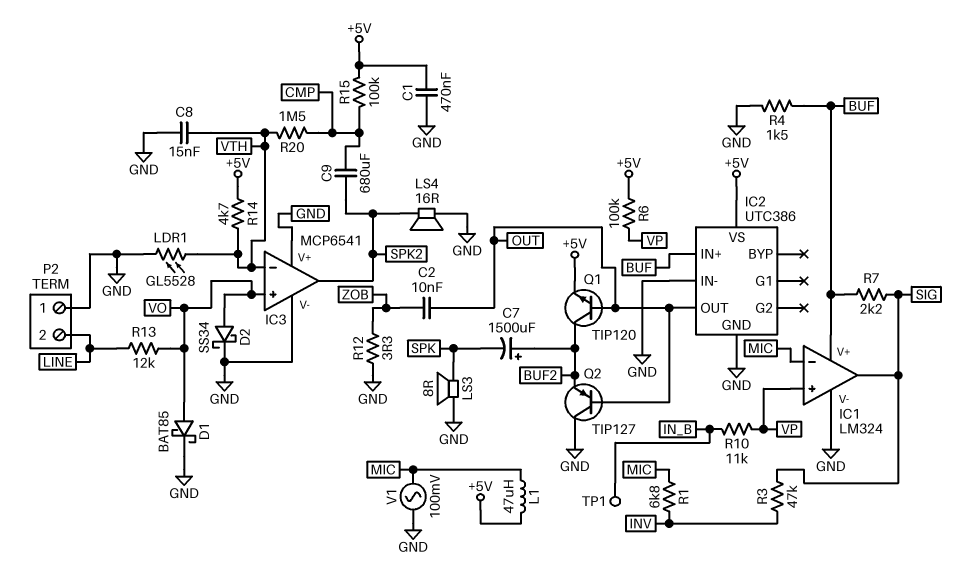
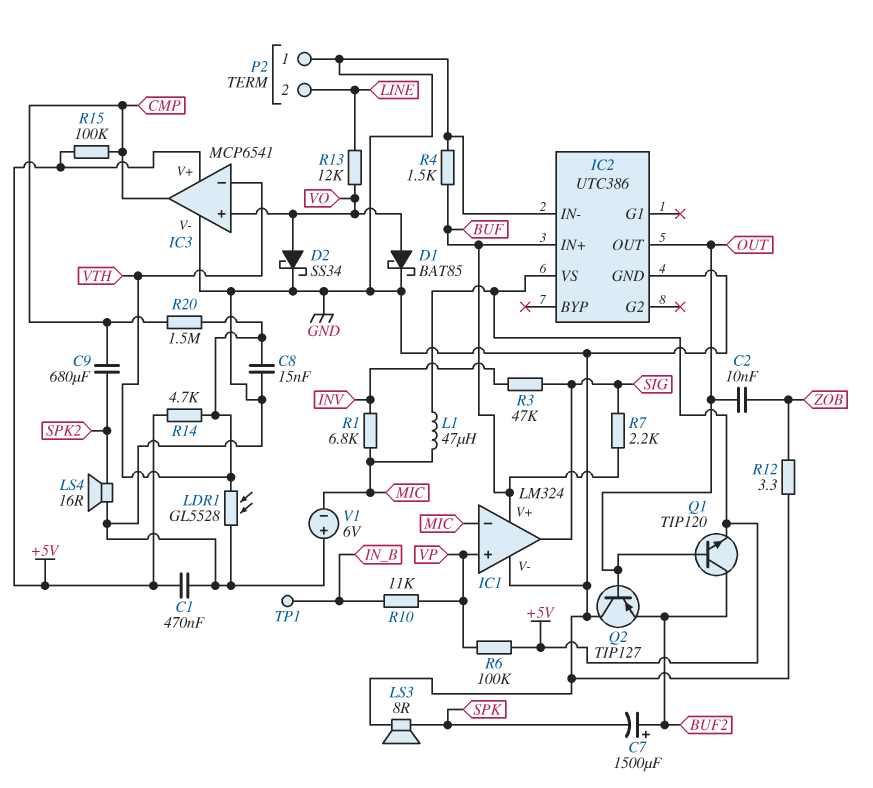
IC3 pin V+: GND -> +5V
IC3 pin out: SPK2 -> CMP
V1: AC 100mV (GND, MIC) -> 6V (plus GND, minus MIC)

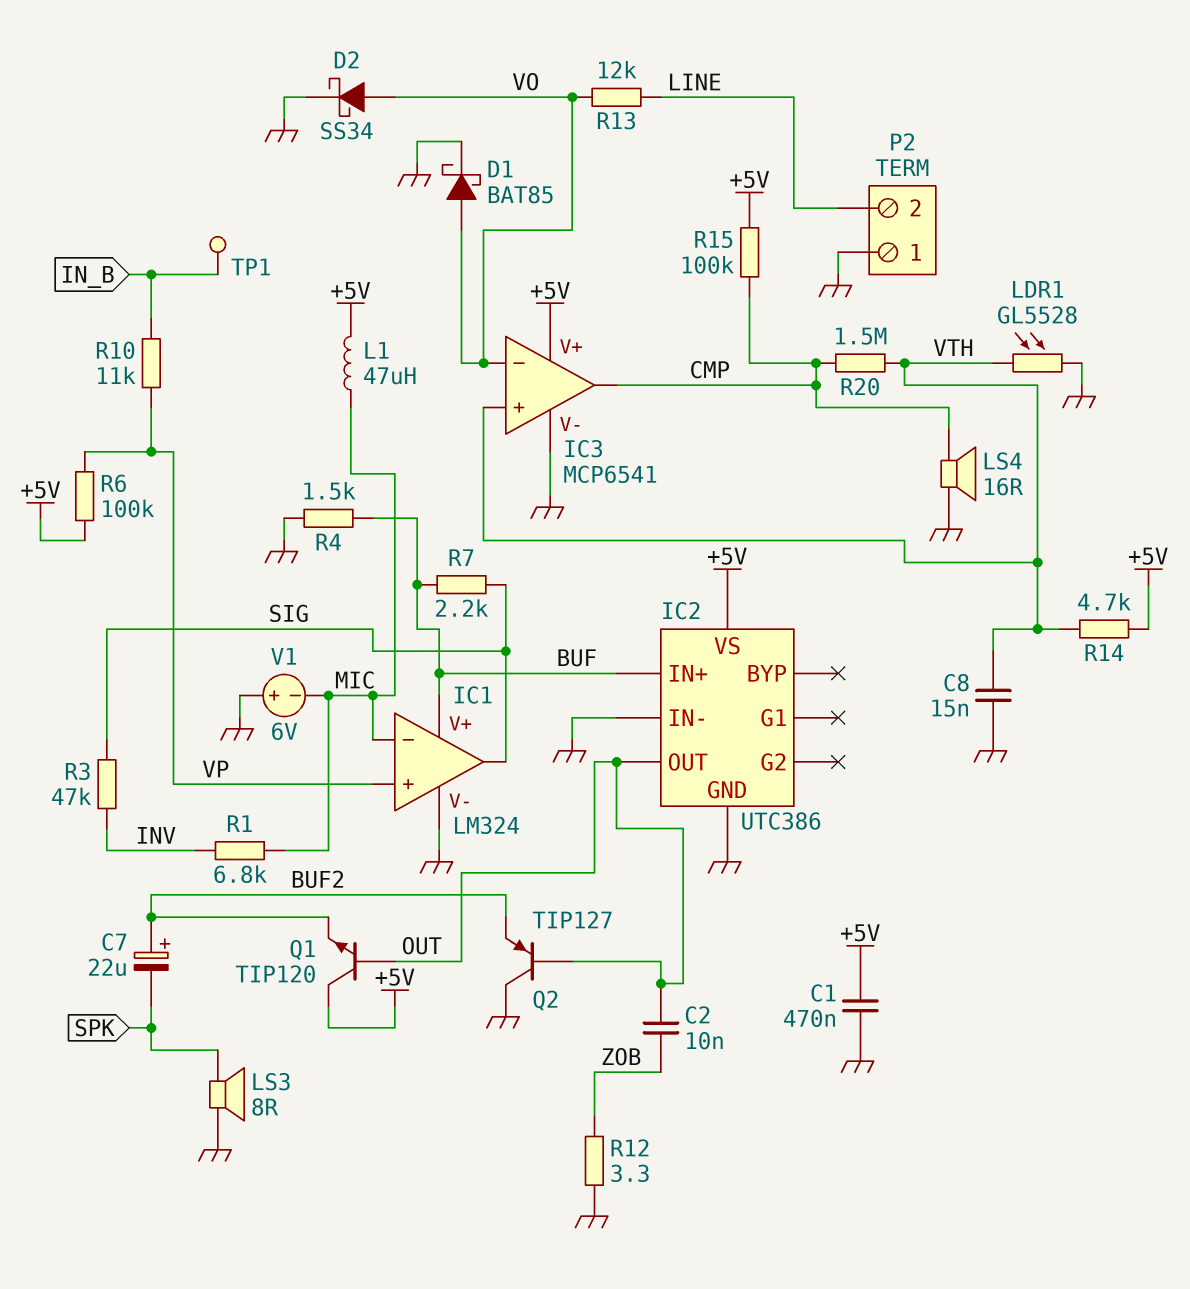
C7: 1500uF (plus BUF2, minus SPK) -> 22uF (plus BUF2, minus SPK)
C9: 680uF (CMP, SPK2) -> none
IC3 pin in+: VO -> VTH
IC3 pin in-: VTH -> VO
LS4: speaker 16R (GND, SPK2) -> speaker 16R (CMP, GND)
Q1: NPN TIP120 (B OUT, C BUF2, E +5V) -> NPN TIP120 (B OUT, C +5V, E BUF2)

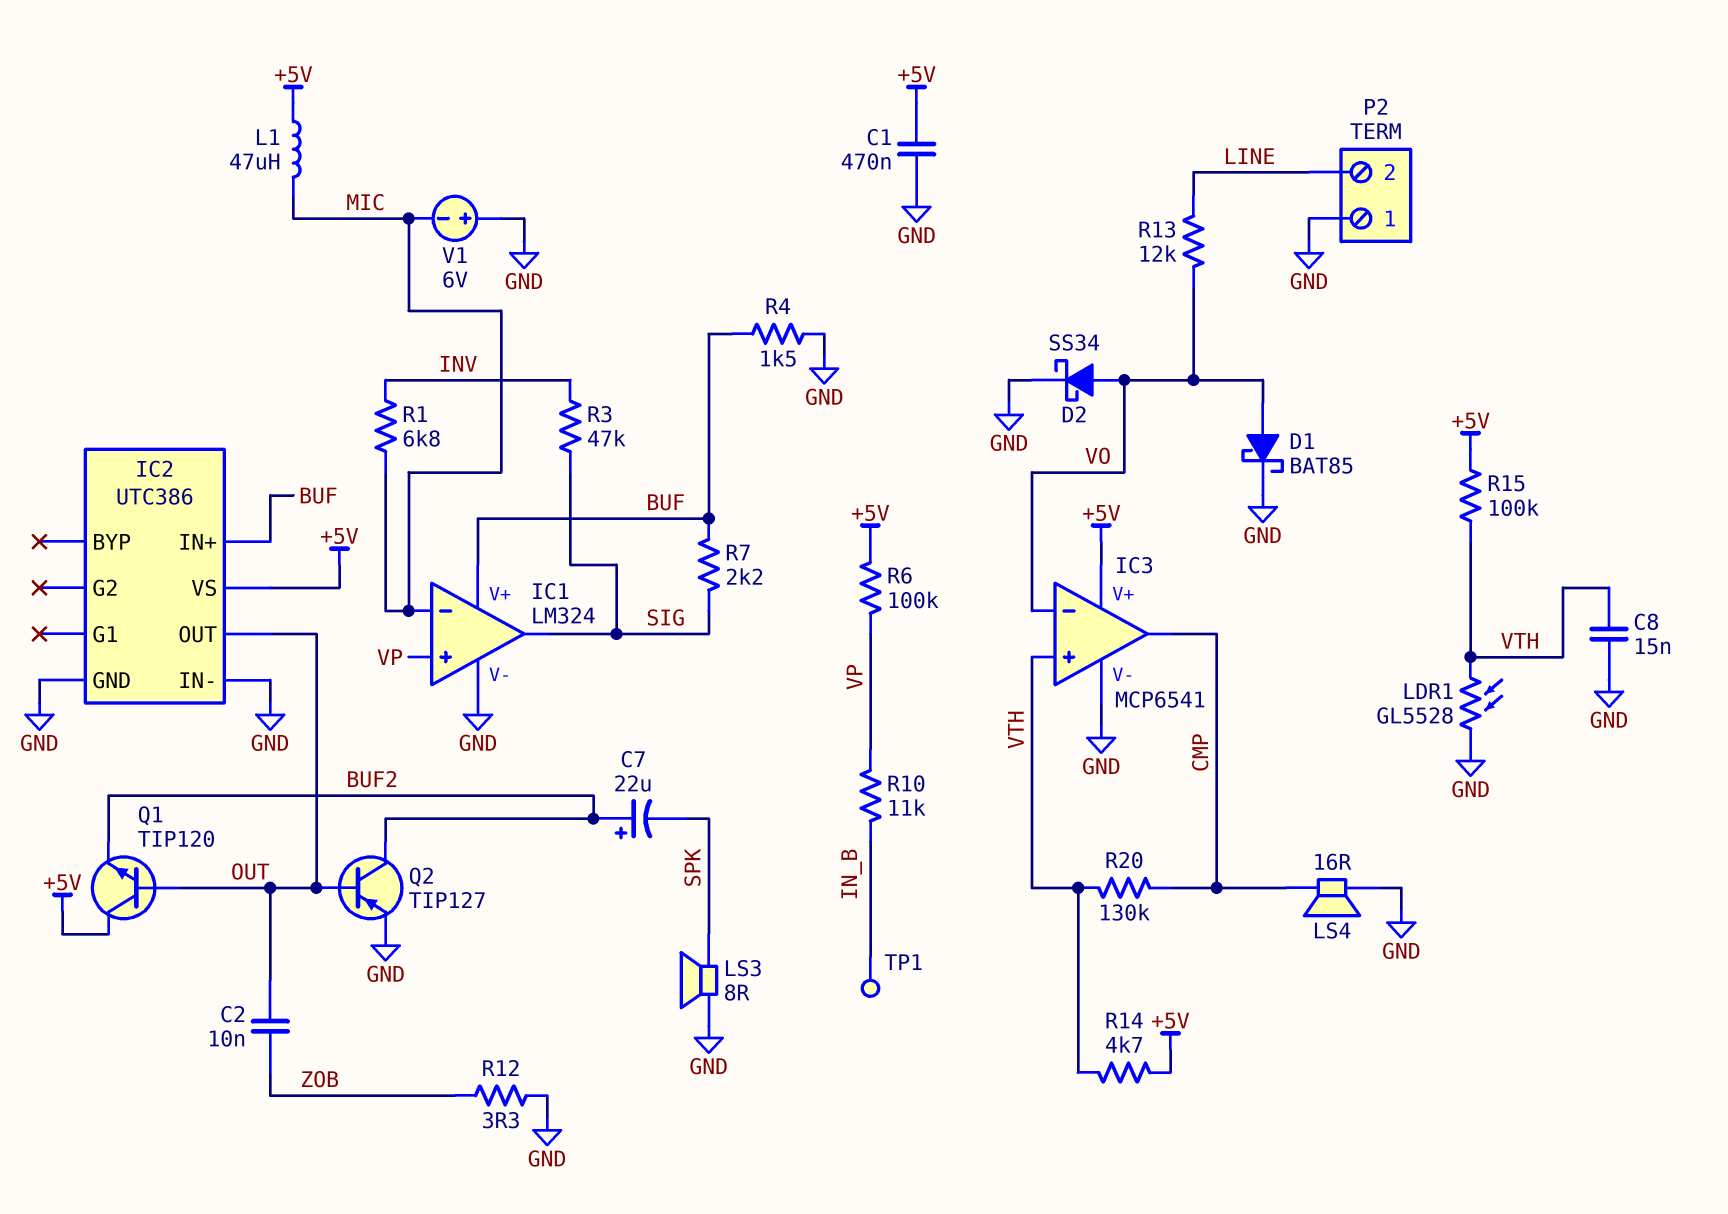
Q2: PNP TIP127 (B OUT, C GND, E BUF2) -> PNP TIP127 (B OUT, C BUF2, E GND)
R15: 100k (+5V, CMP) -> 100k (+5V, VTH)
R20: 1.5M (CMP, VTH) -> 130k (CMP, VTH)

